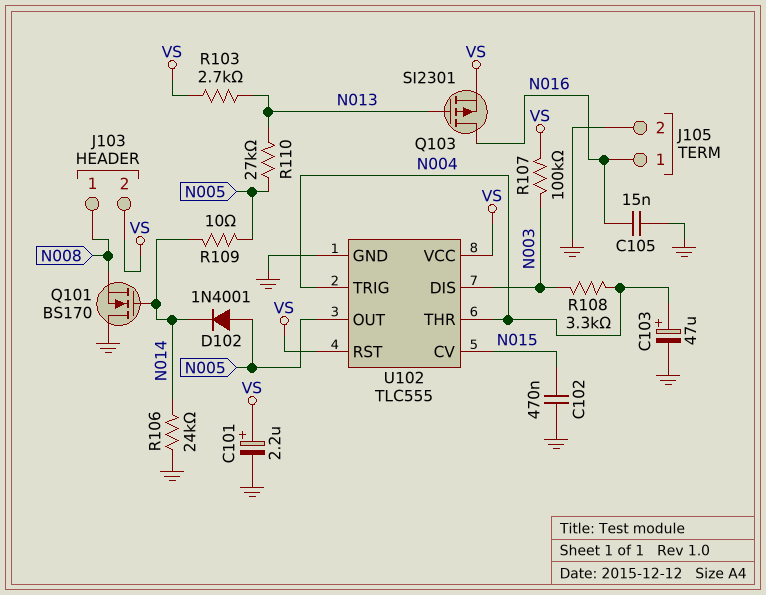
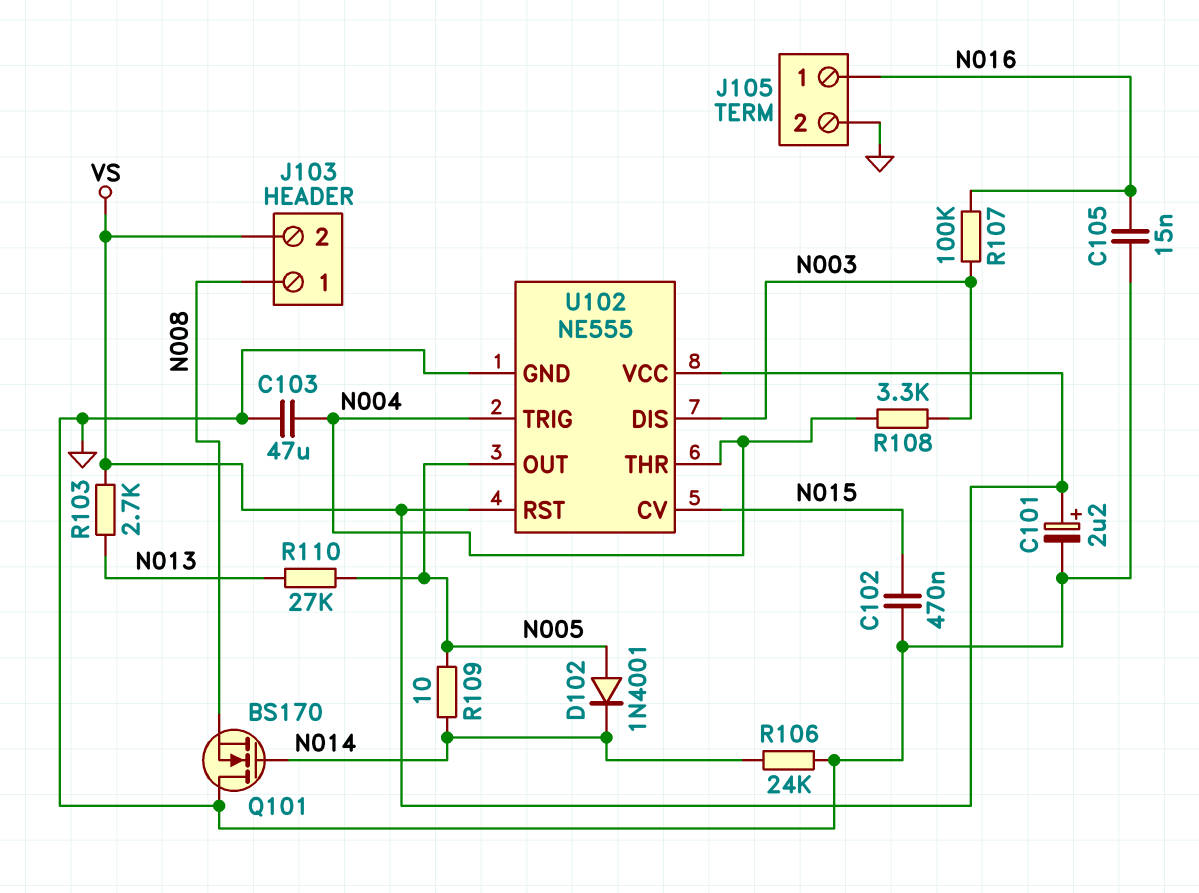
C103: 47uF (plus N004, minus GND) -> 47uF (GND, N004)
Q103: PMOS SI2301 (G N013, D N016, S VS) -> none
R107: 100k (N003, VS) -> 100k (N003, N016)
U102: TLC555 -> NE555

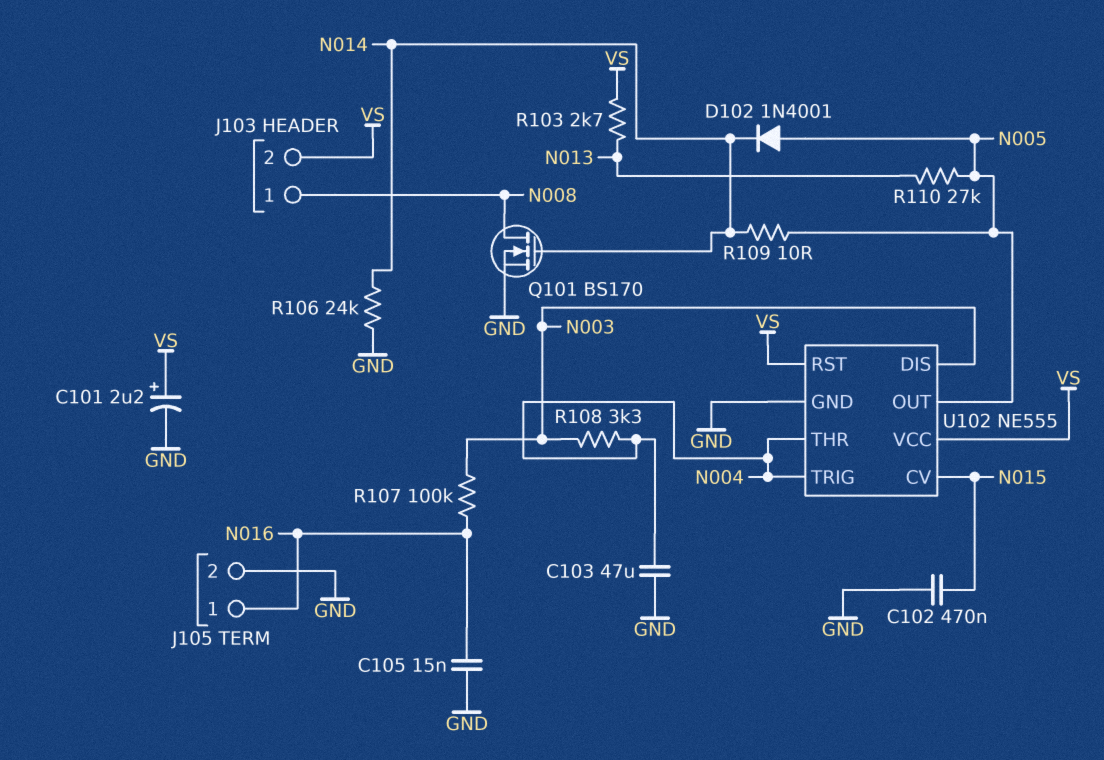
Q101: NMOS BS170 (G N014, D GND, S N008) -> NMOS BS170 (G N014, D N008, S GND)

